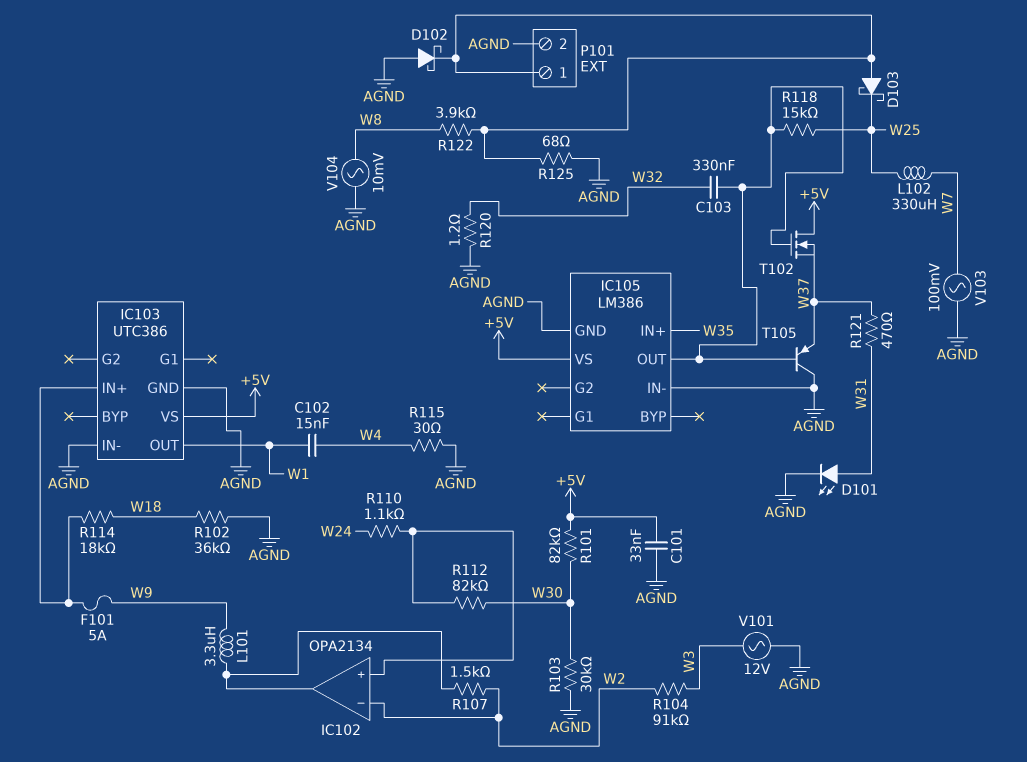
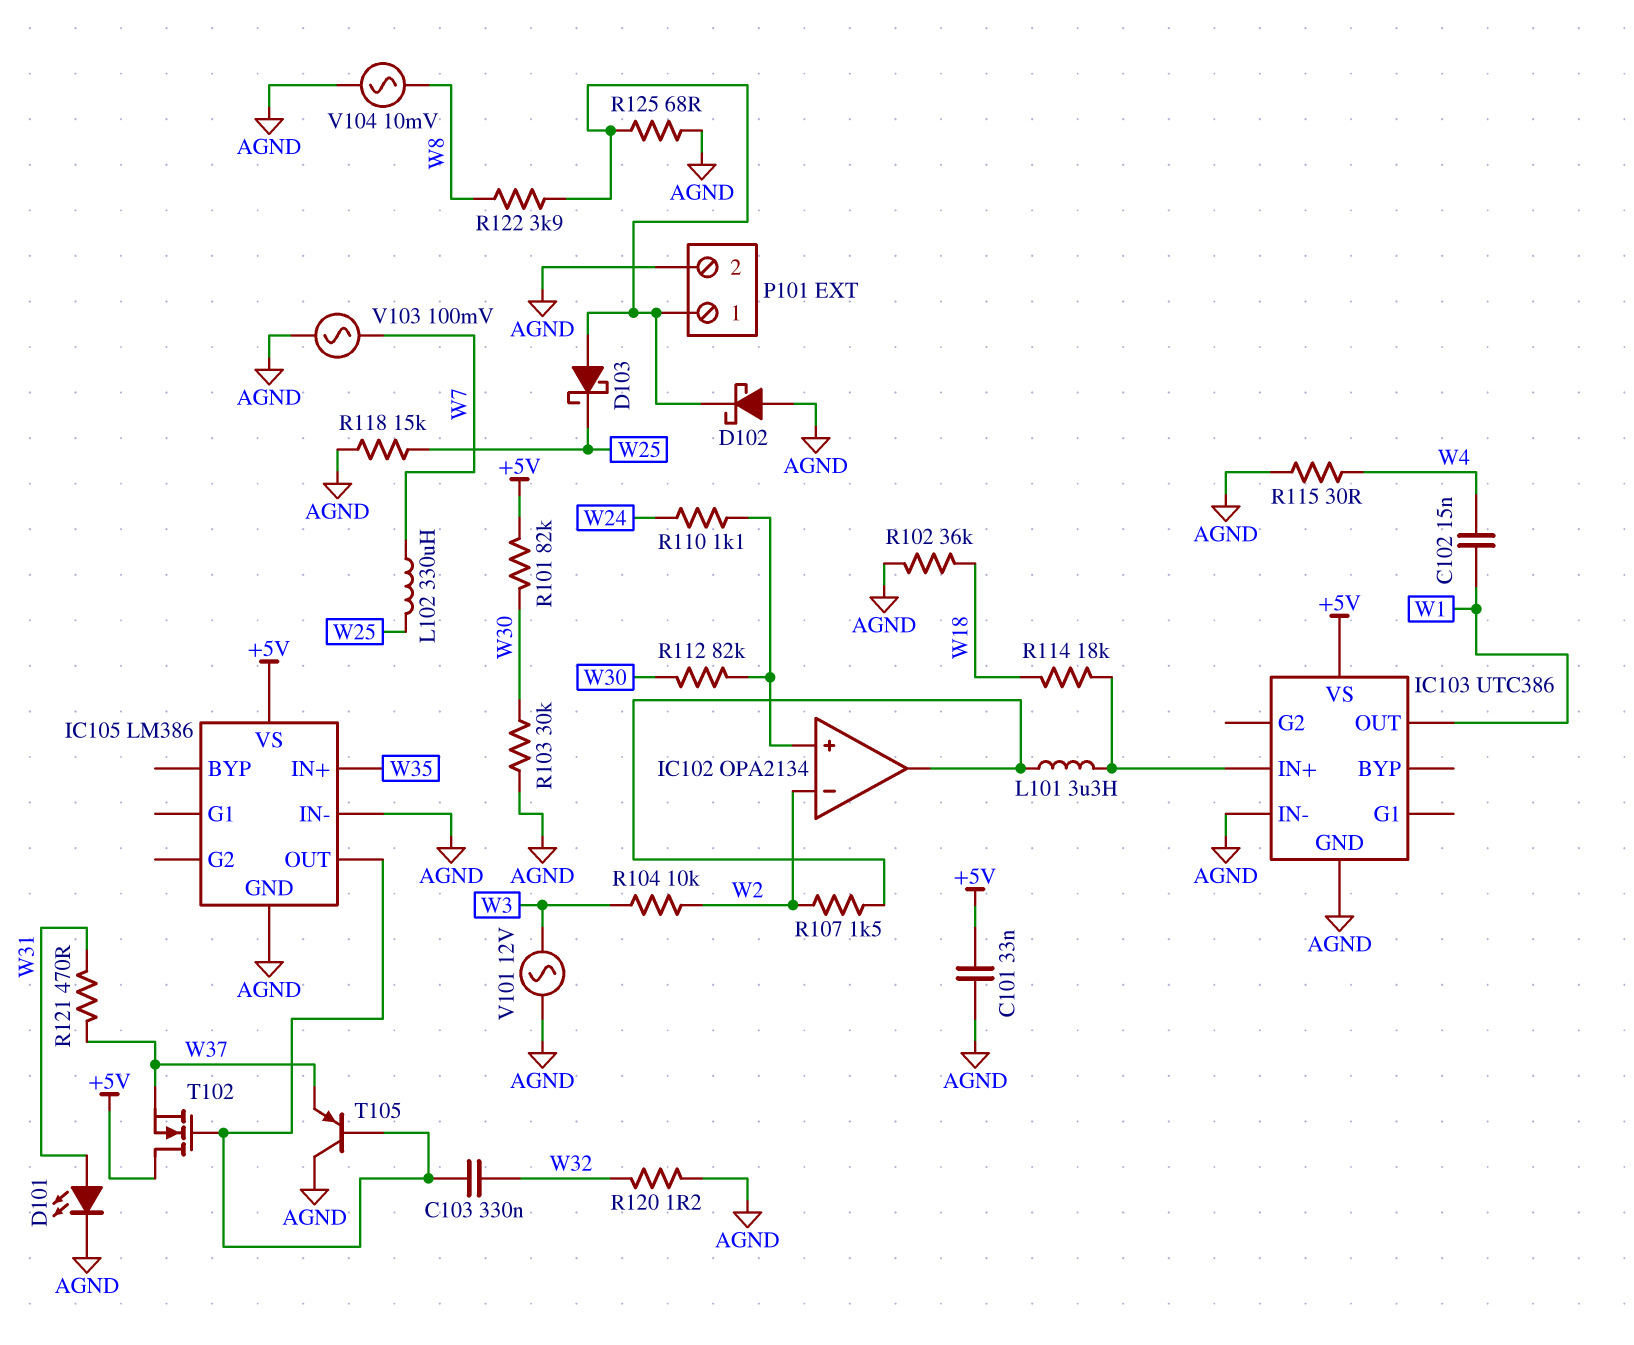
F101: 5A (IC103/IN+, W9) -> none
L101: 3.3uH (IC102/out, W9) -> 3.3uH (IC102/out, IC103/IN+)
R104: 91k (W2, W3) -> 10k (W2, W3)
R118: 15k (IC105/OUT, W25) -> 15k (AGND, W25)

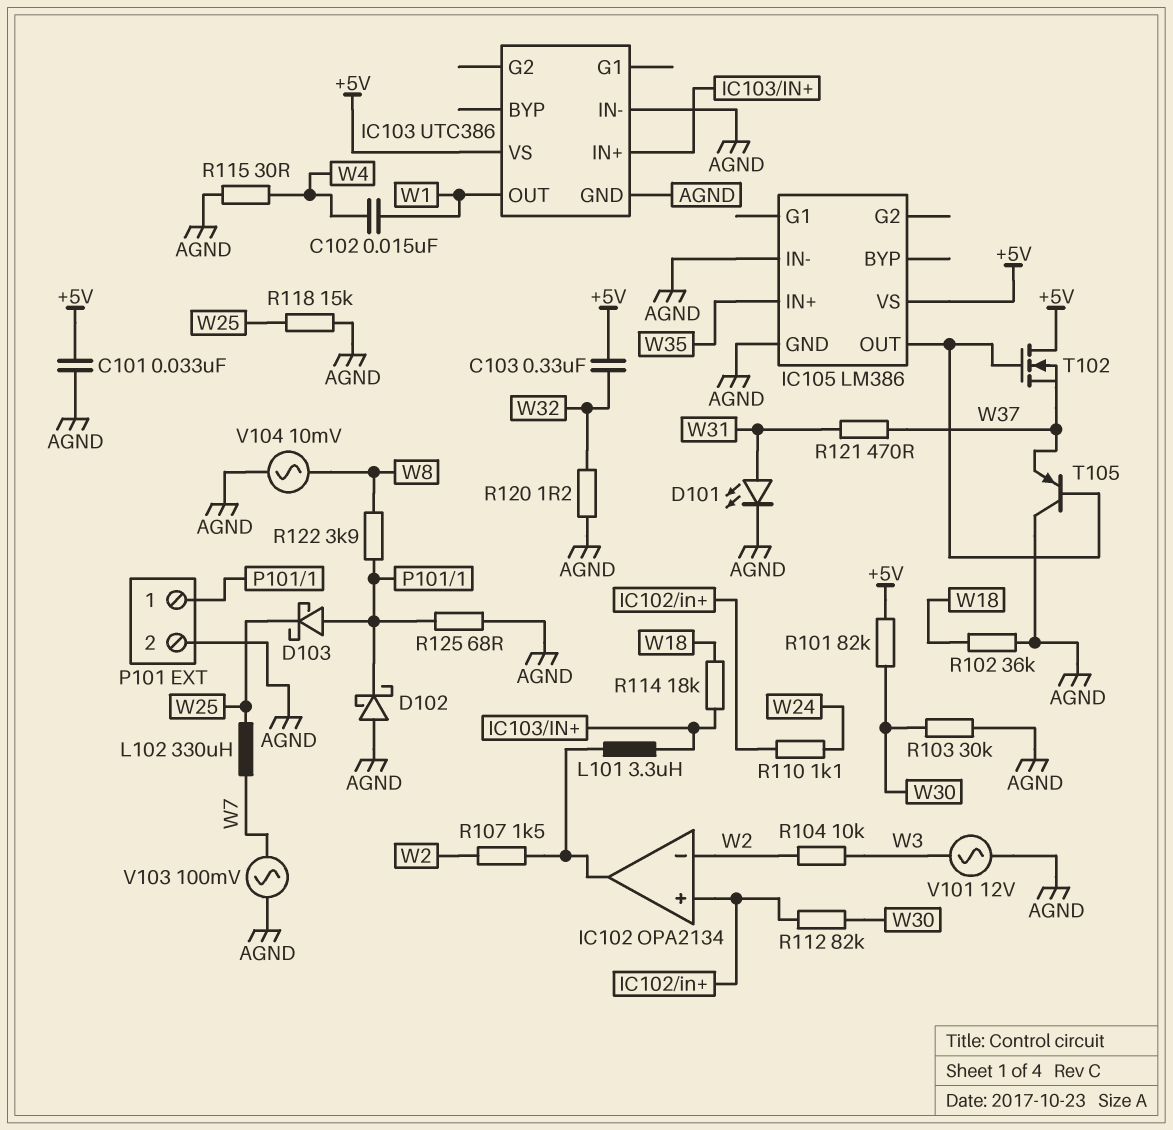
C103: 330nF (IC105/OUT, W32) -> 330nF (+5V, W32)

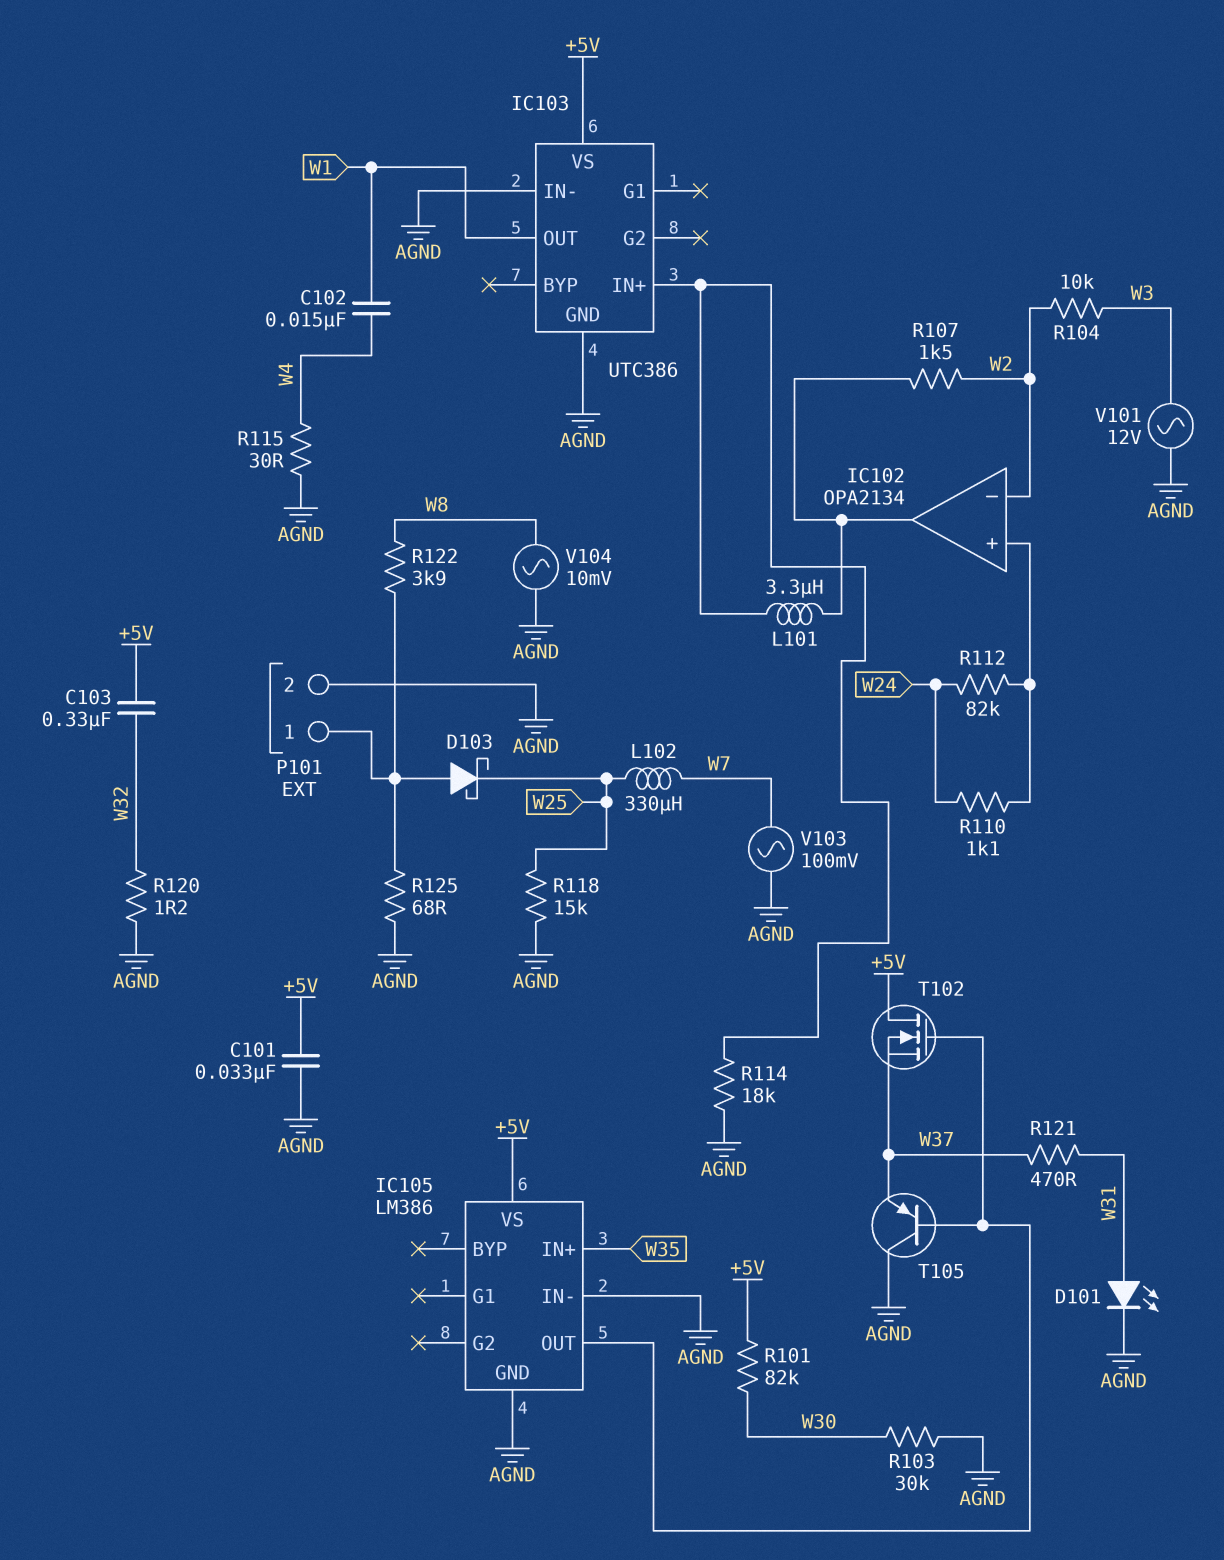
D102: schottky (A AGND, K P101/1) -> none
R102: 36k (AGND, W18) -> none
R112: 82k (IC102/in+, W30) -> 82k (IC102/in+, W24)
R114: 18k (IC103/IN+, W18) -> 18k (AGND, IC103/IN+)

